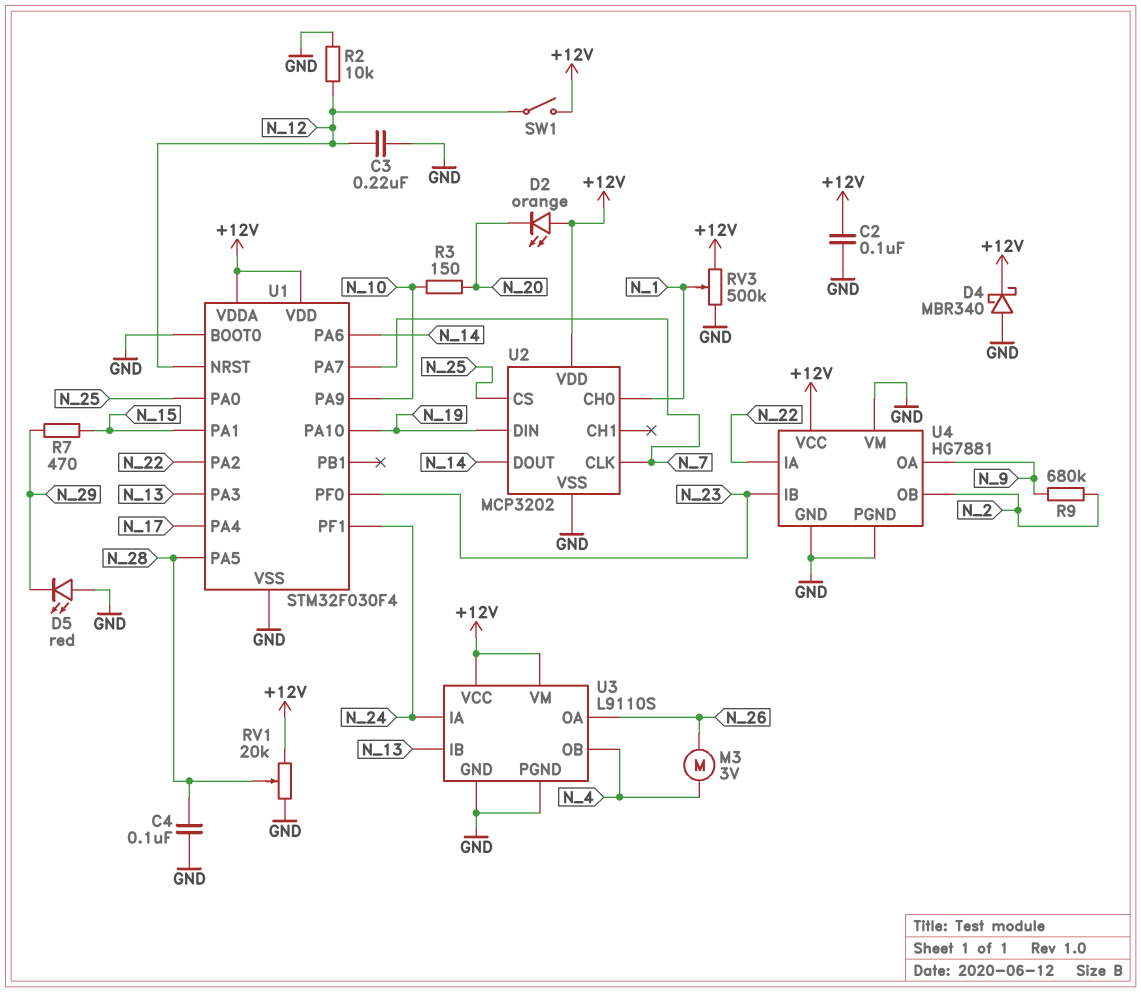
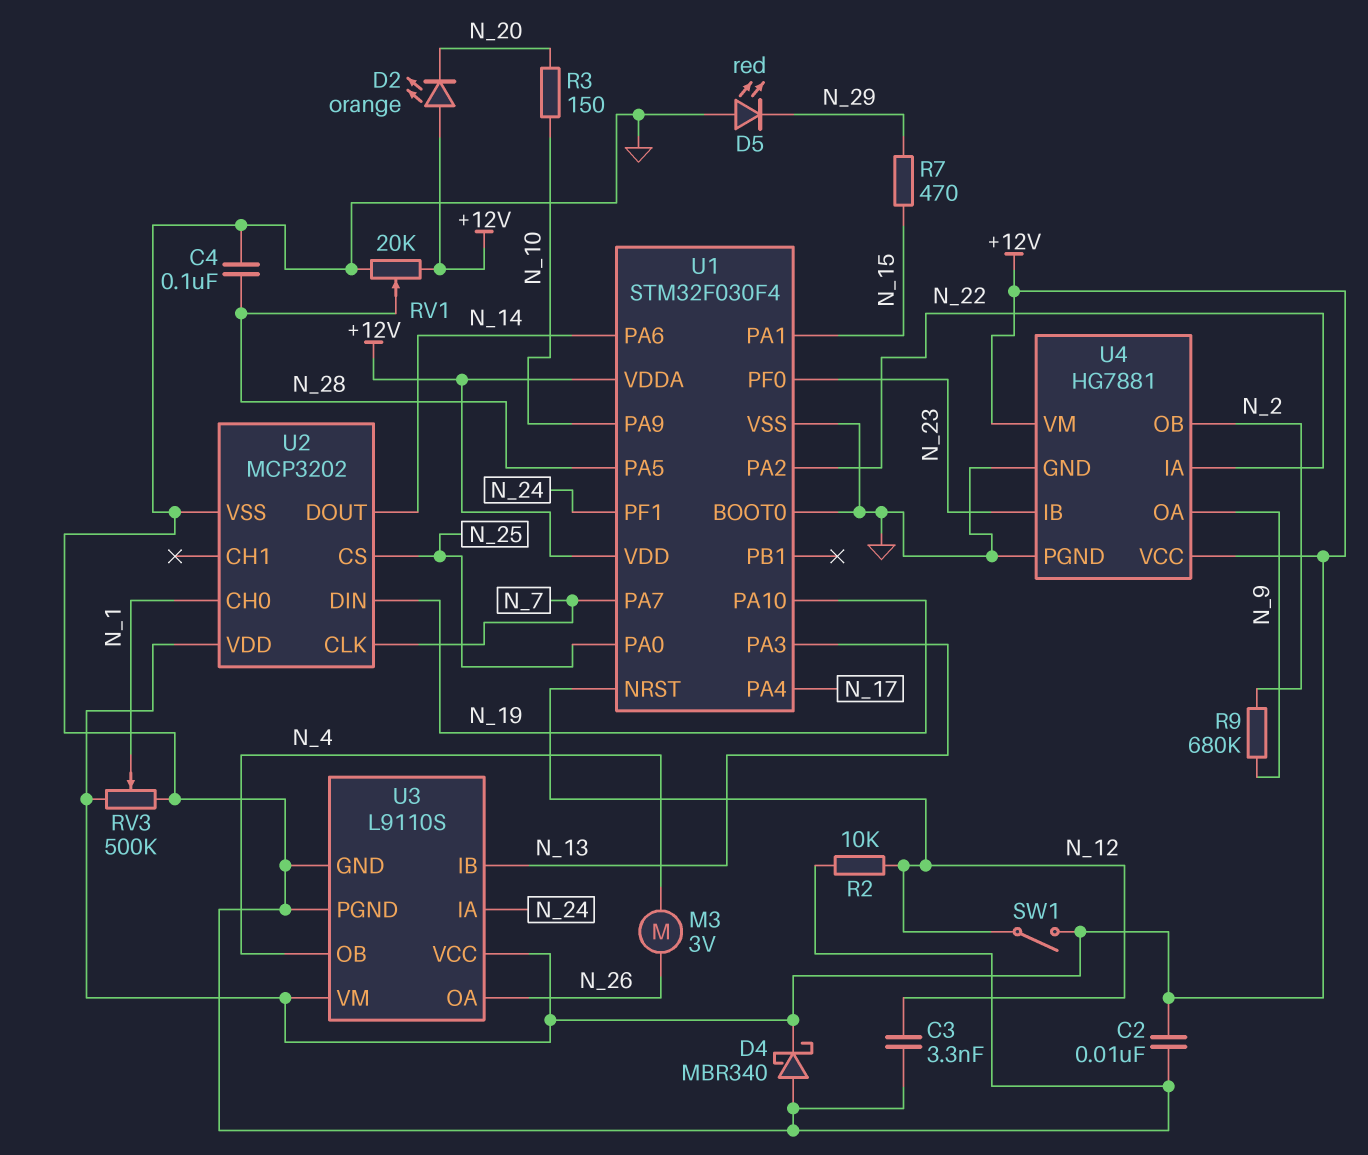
C2: 100nF (+12V, GND) -> 10nF (+12V, GND)
C3: 220nF (GND, N_12) -> 3.3nF (GND, N_12)
U4 pin VM: GND -> +12V

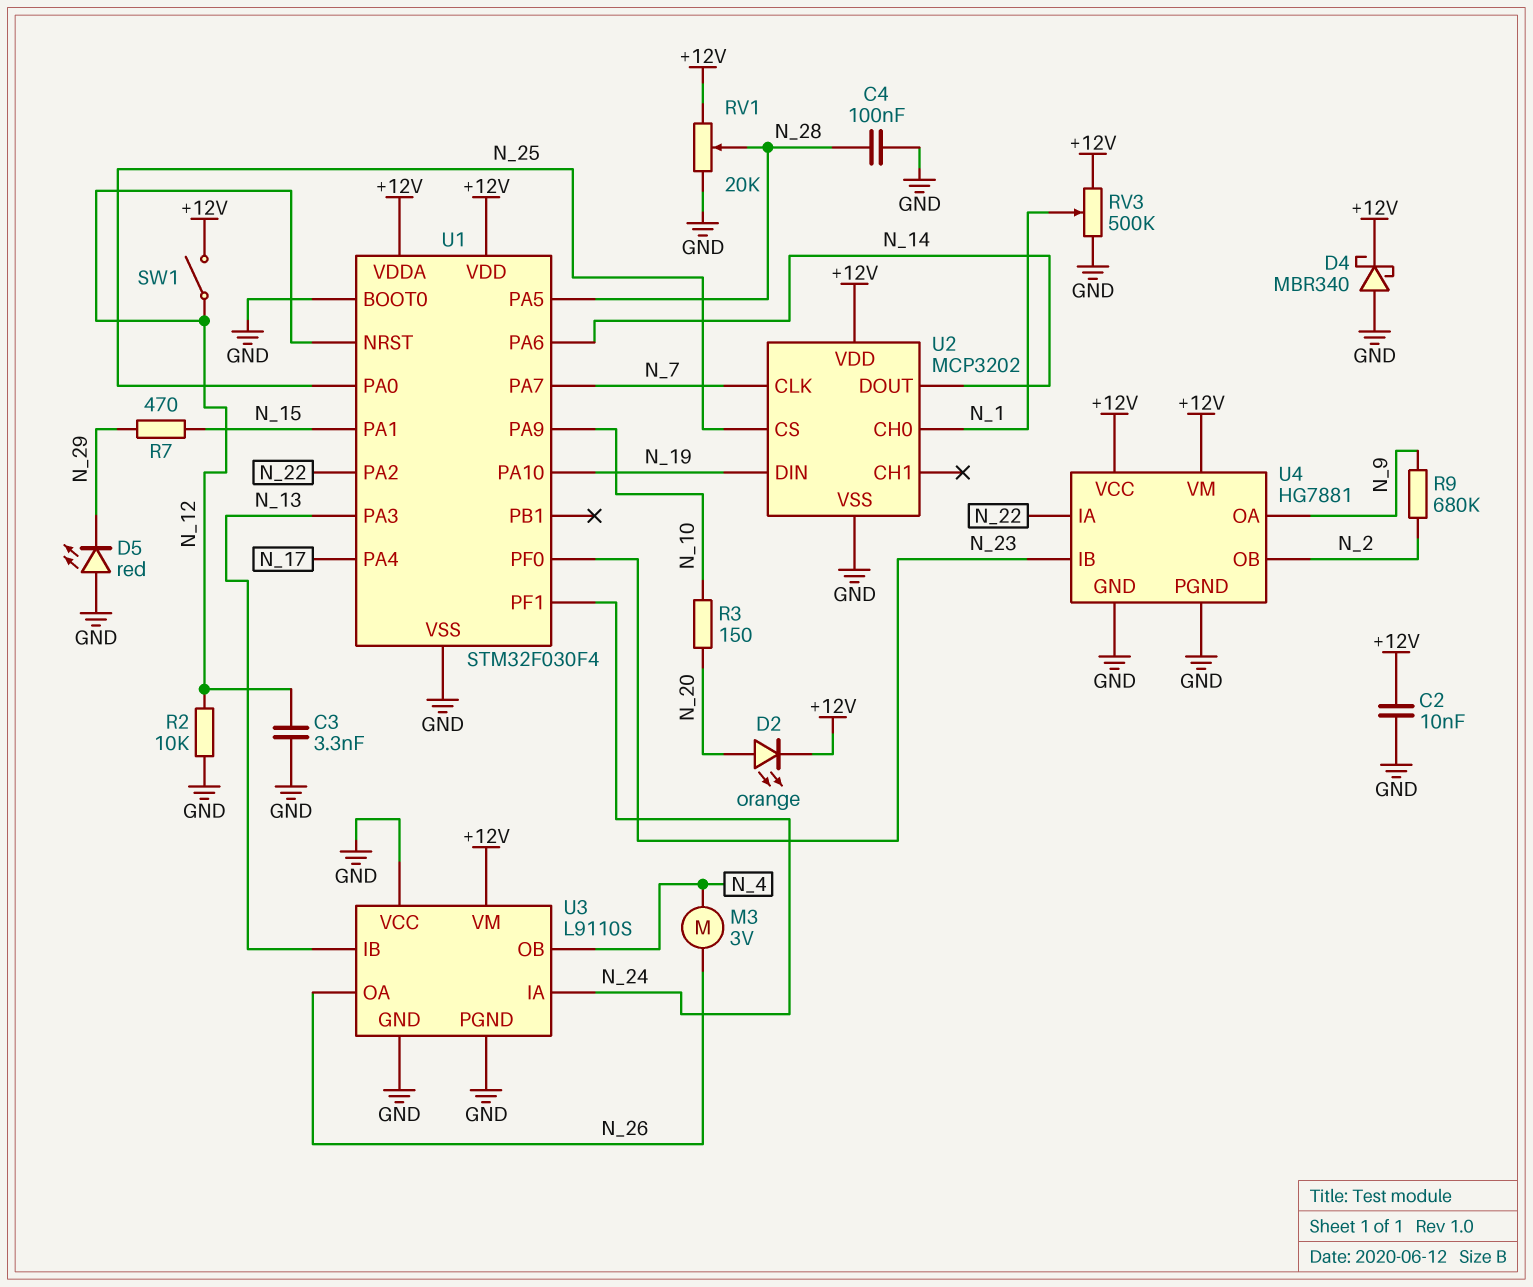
D2: LED orange (A +12V, K N_20) -> LED orange (A N_20, K +12V)
U3 pin VCC: +12V -> GND

